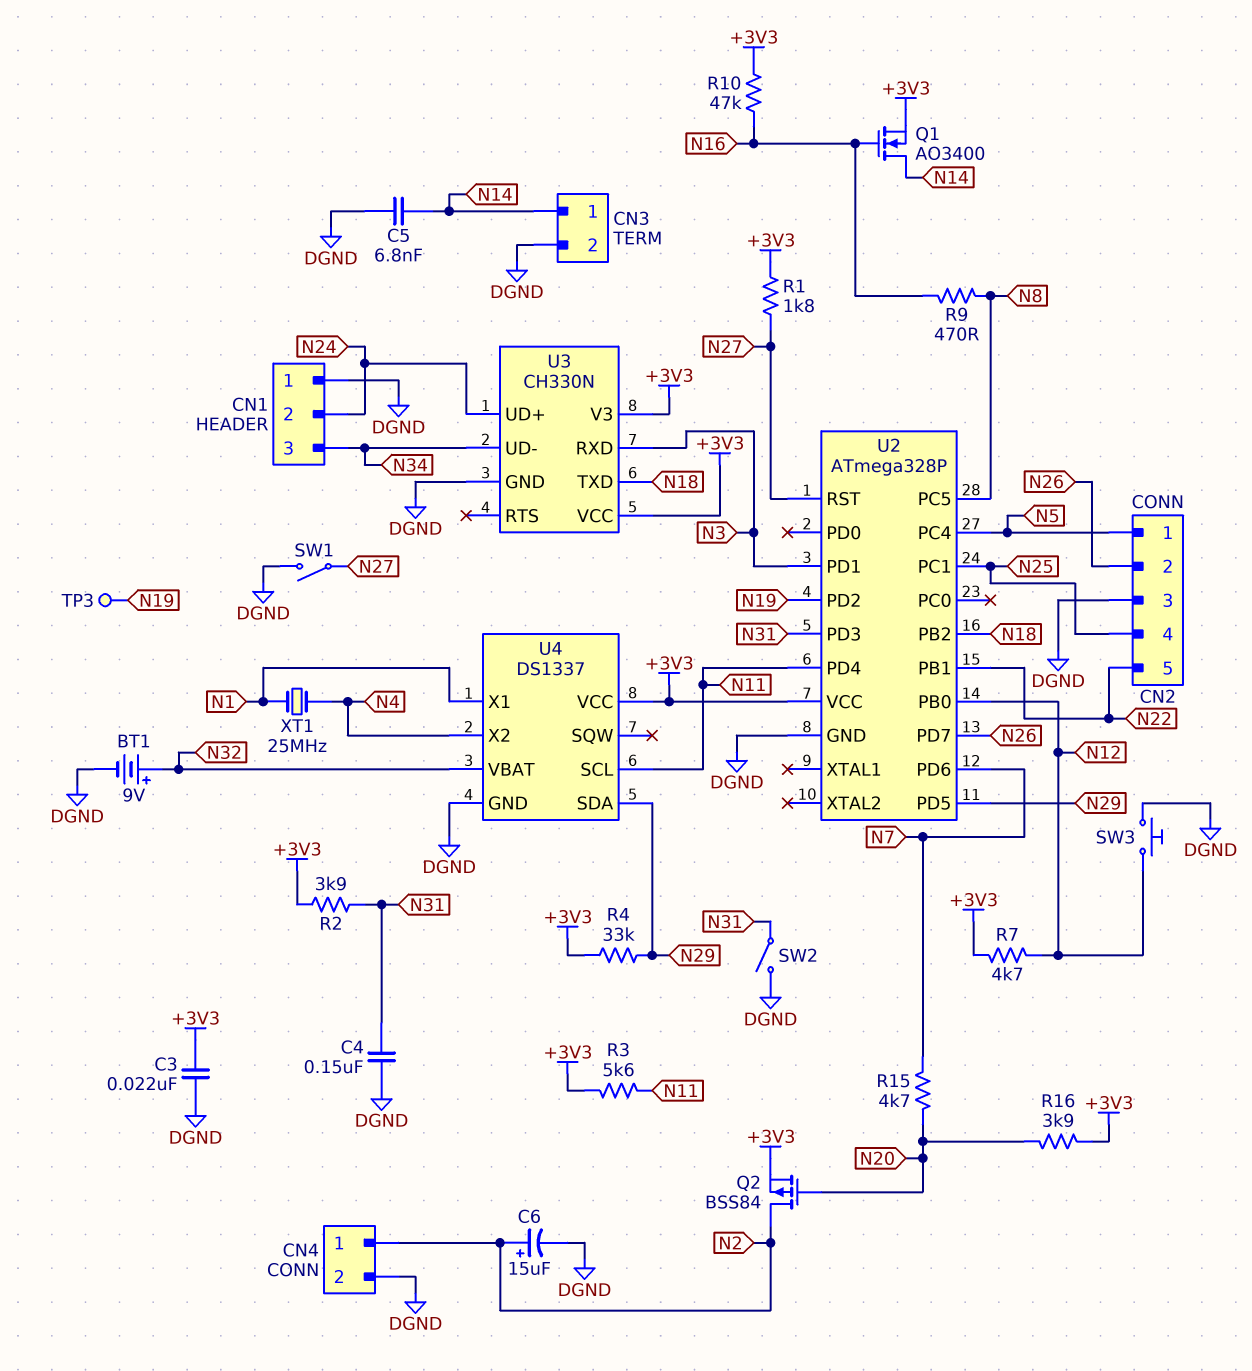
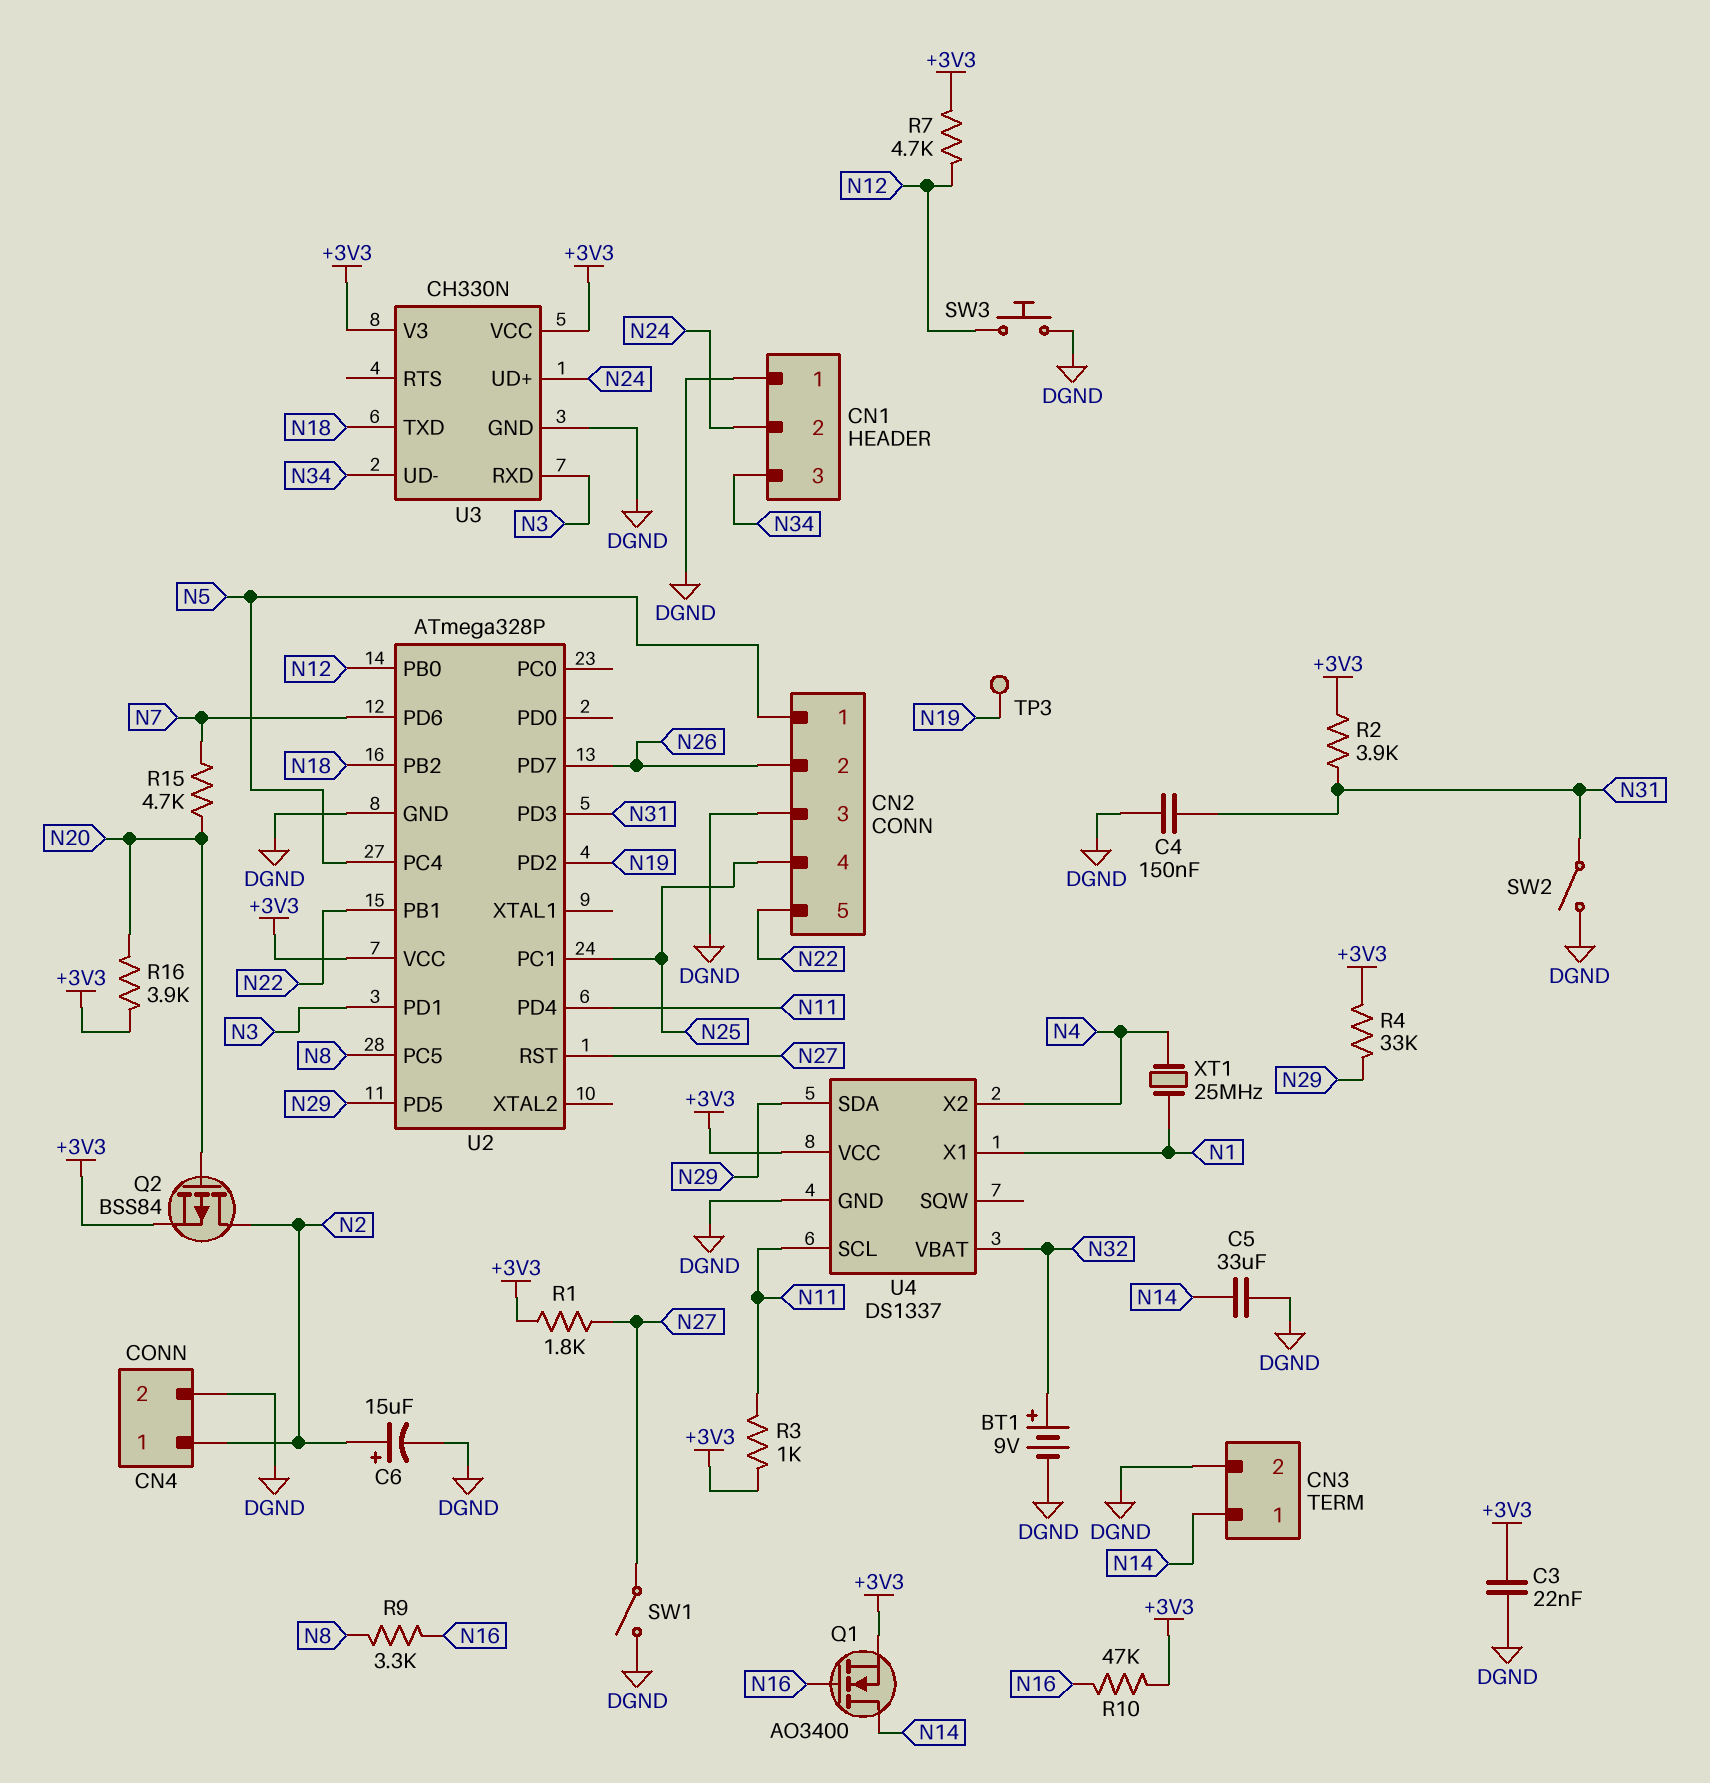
C5: 6.8nF (DGND, N14) -> 33uF (DGND, N14)
R3: 5.6k (+3V3, N11) -> 1k (+3V3, N11)
R9: 470 (N8, N16) -> 3.3k (N8, N16)

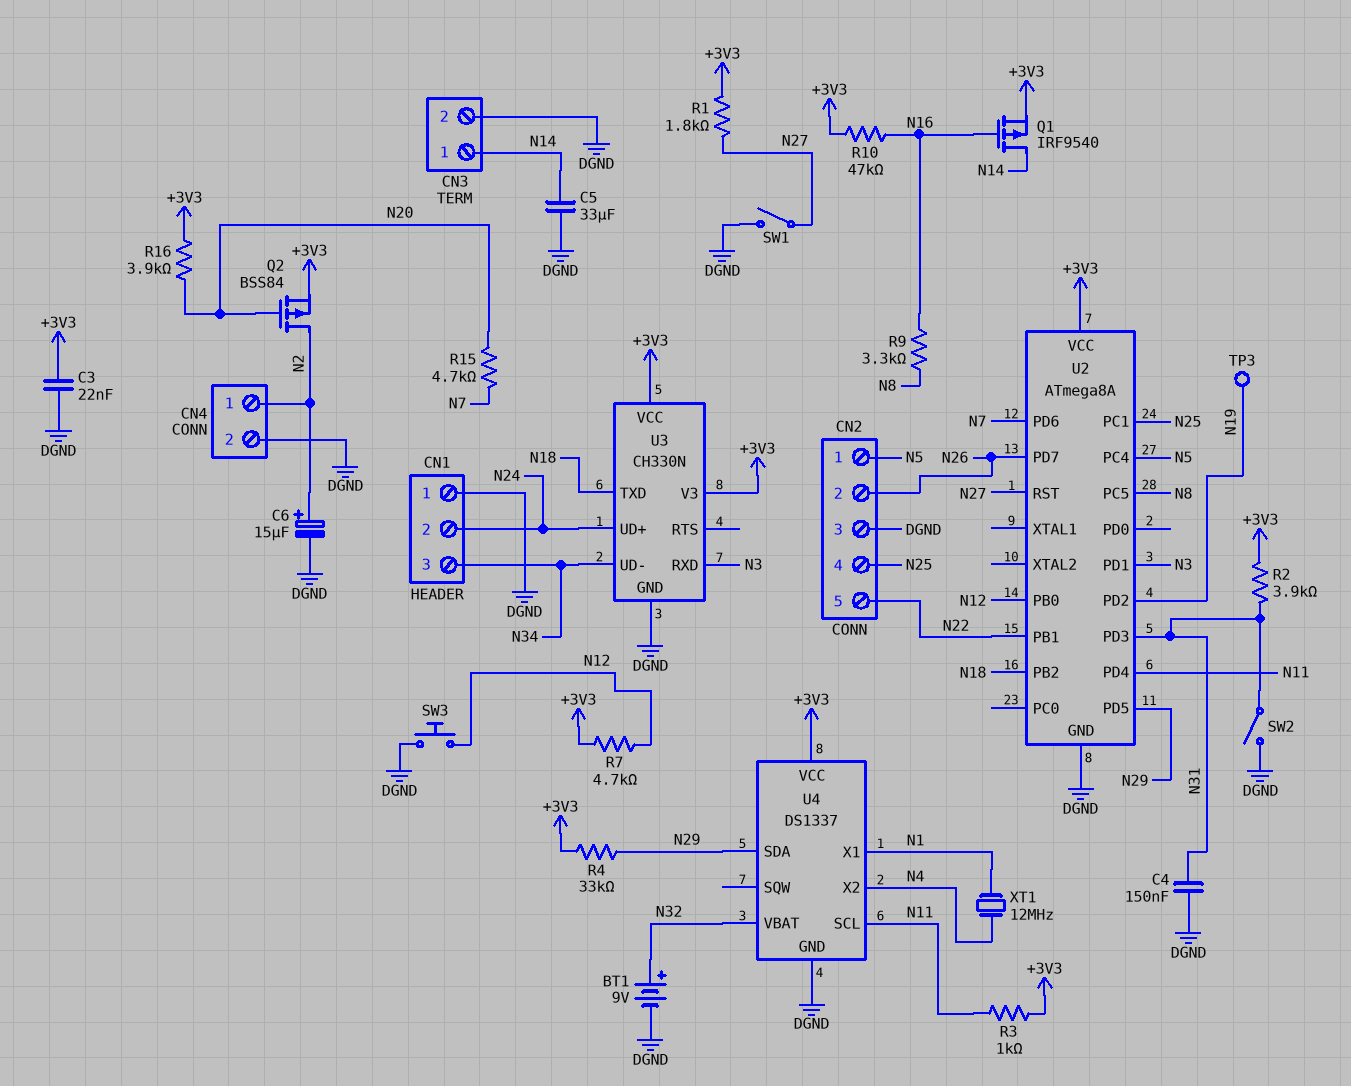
Q1: NMOS AO3400 (G N16, D N14, S +3V3) -> PMOS IRF9540 (G N16, D N14, S +3V3)
U2: ATmega328P -> ATmega8A
XT1: 25MHz (N1, N4) -> 12MHz (N1, N4)

